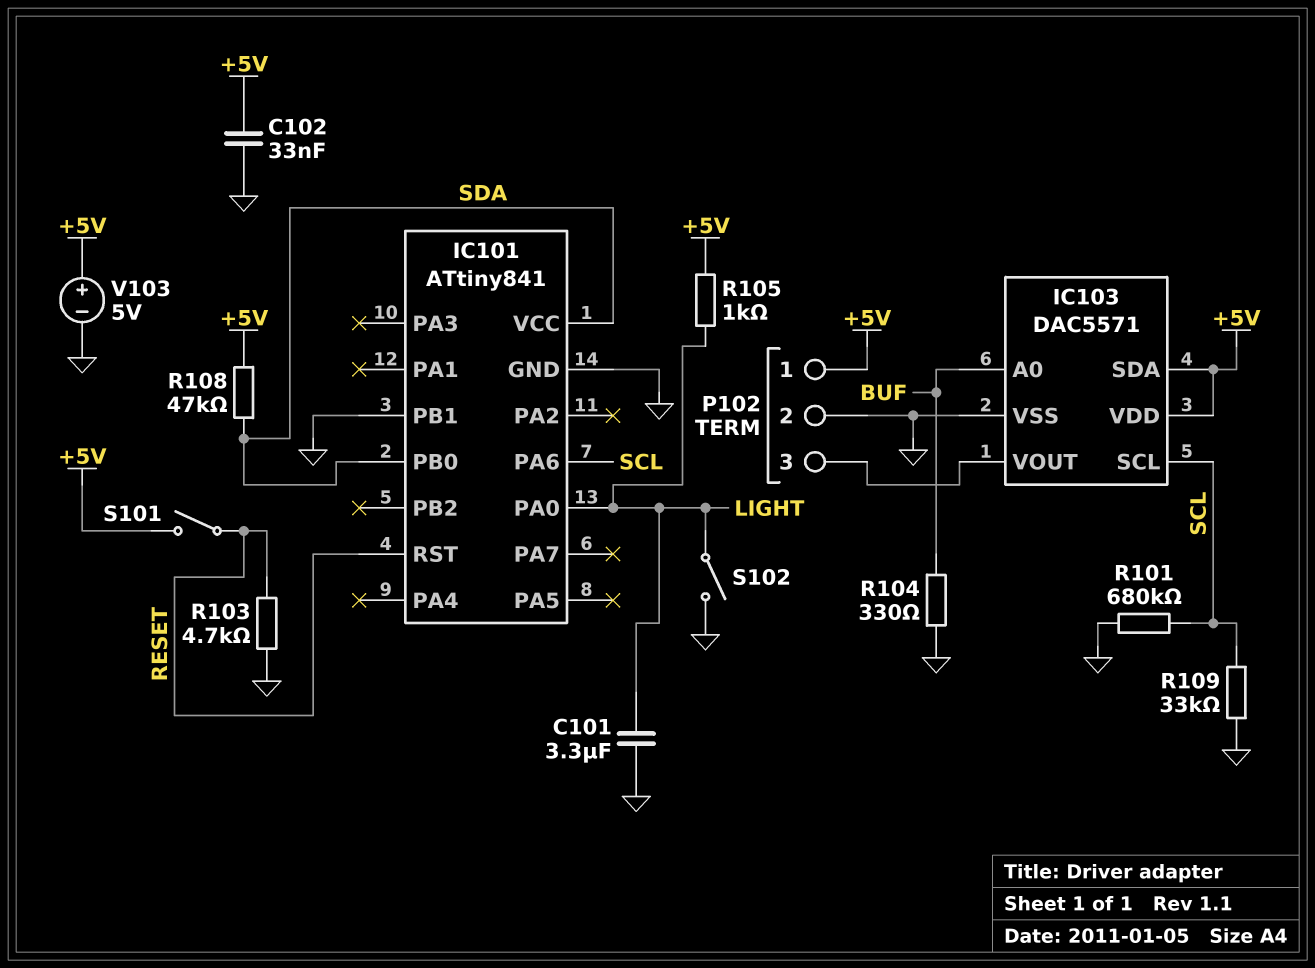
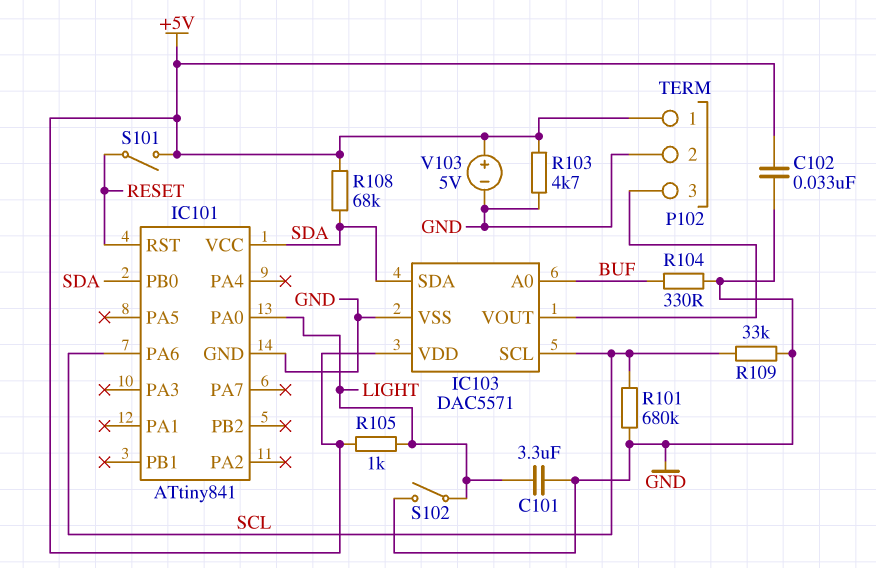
IC101 pin PB1: GND -> none
IC103 pin SDA: +5V -> SDA
R103: 4.7k (GND, RESET) -> 4.7k (+5V, GND)
R108: 47k (+5V, SDA) -> 68k (+5V, SDA)

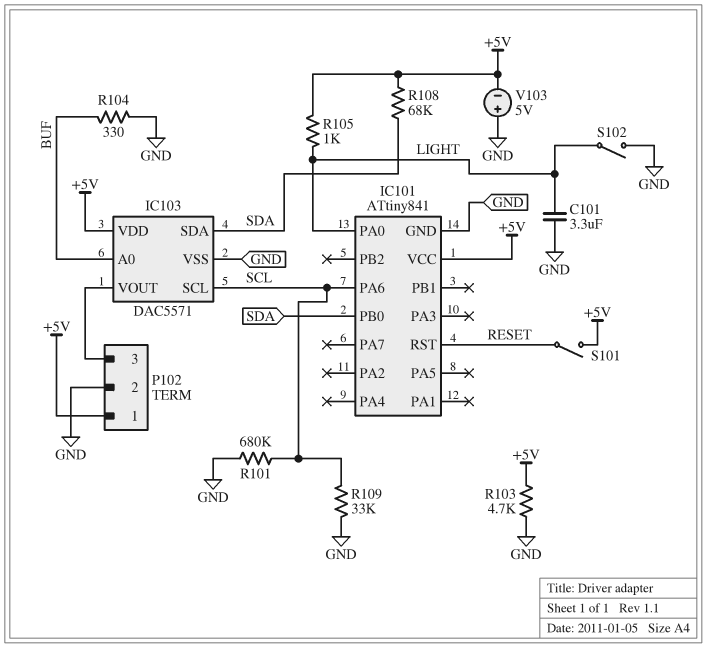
C102: 33nF (+5V, GND) -> none
IC101 pin VCC: SDA -> +5V
V103: 5V (plus +5V, minus GND) -> 5V (plus GND, minus +5V)

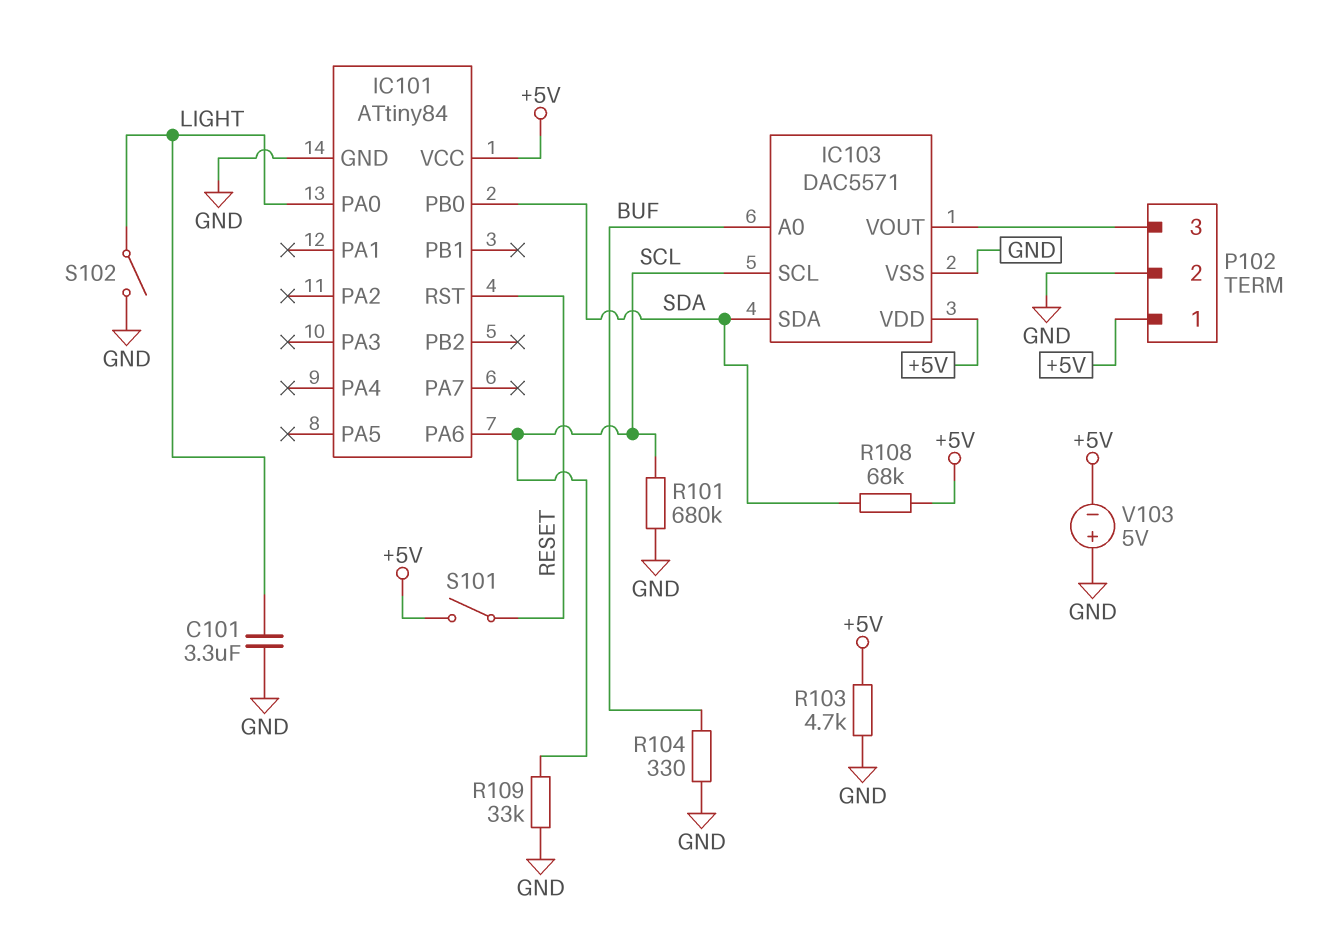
IC101: ATtiny841 -> ATtiny84
R105: 1k (+5V, LIGHT) -> none

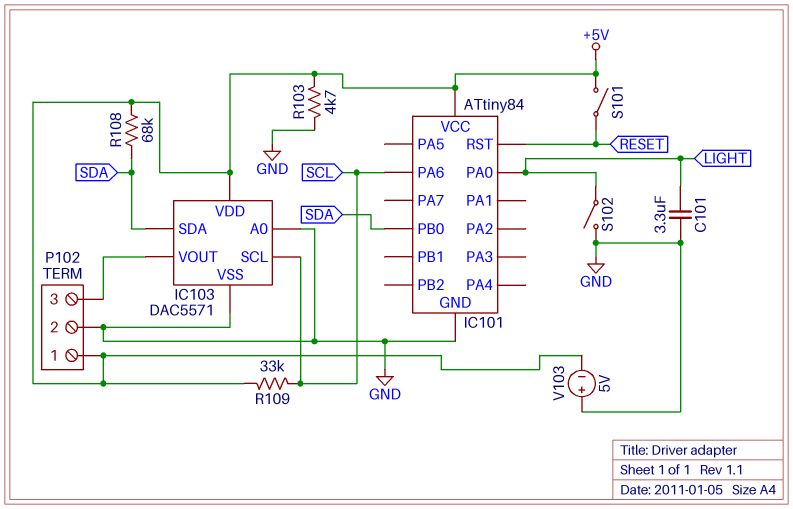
IC103 pin A0: BUF -> GND
R101: 680k (GND, SCL) -> none
R104: 330 (BUF, GND) -> none
R109: 33k (GND, SCL) -> 33k (+5V, SCL)

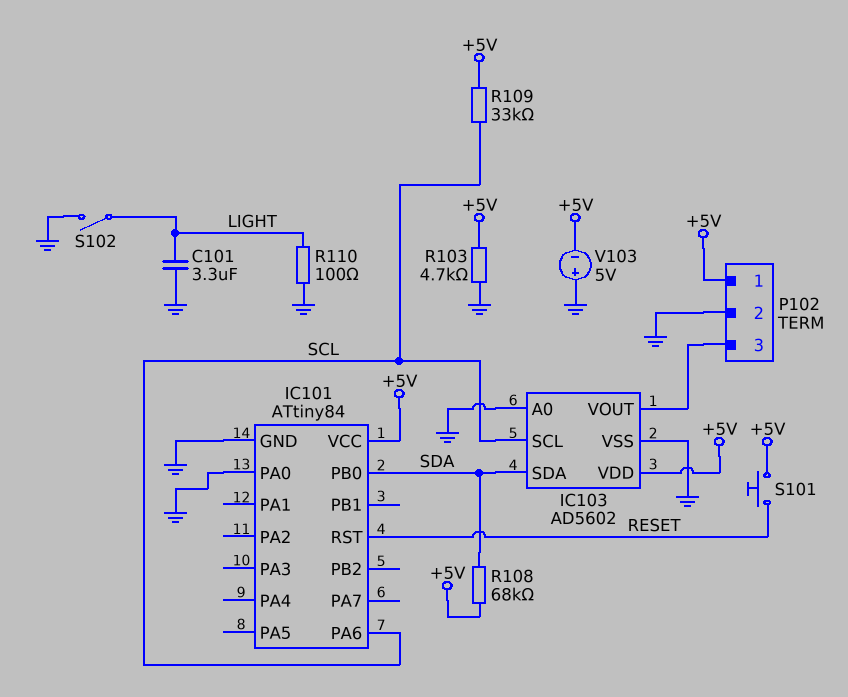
IC101 pin PA0: LIGHT -> GND
IC103: DAC5571 -> AD5602
R110: none -> 100 (GND, LIGHT)
S101: switch (+5V, RESET) -> button (+5V, RESET)

